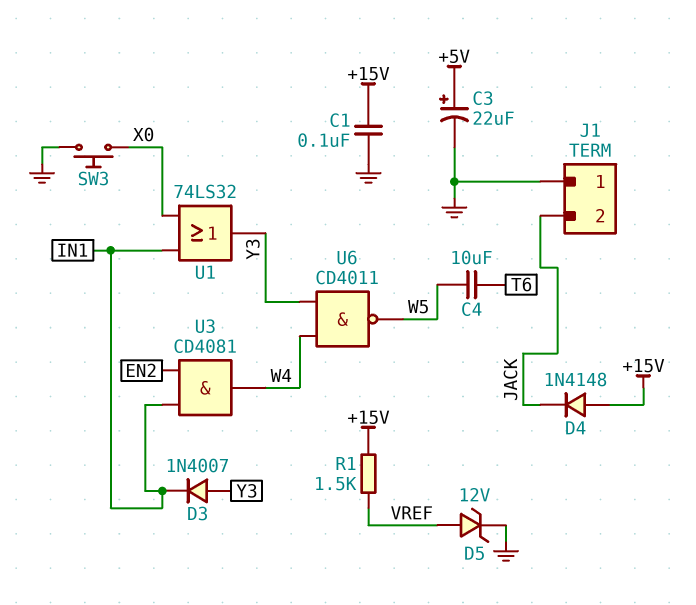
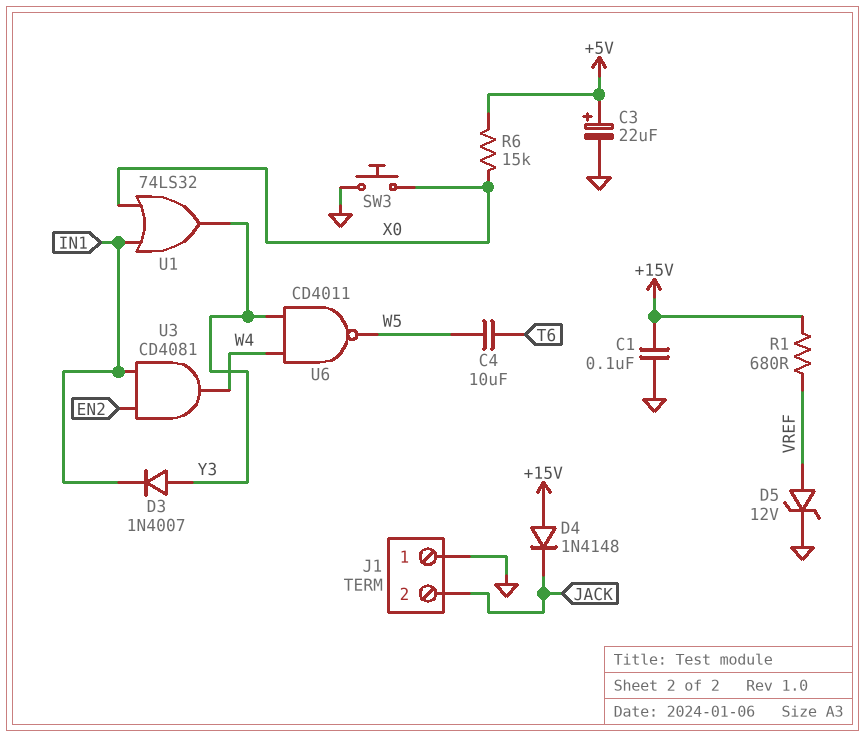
R1: 1.5k (+15V, VREF) -> 680 (+15V, VREF)
R6: none -> 15k (+5V, X0)

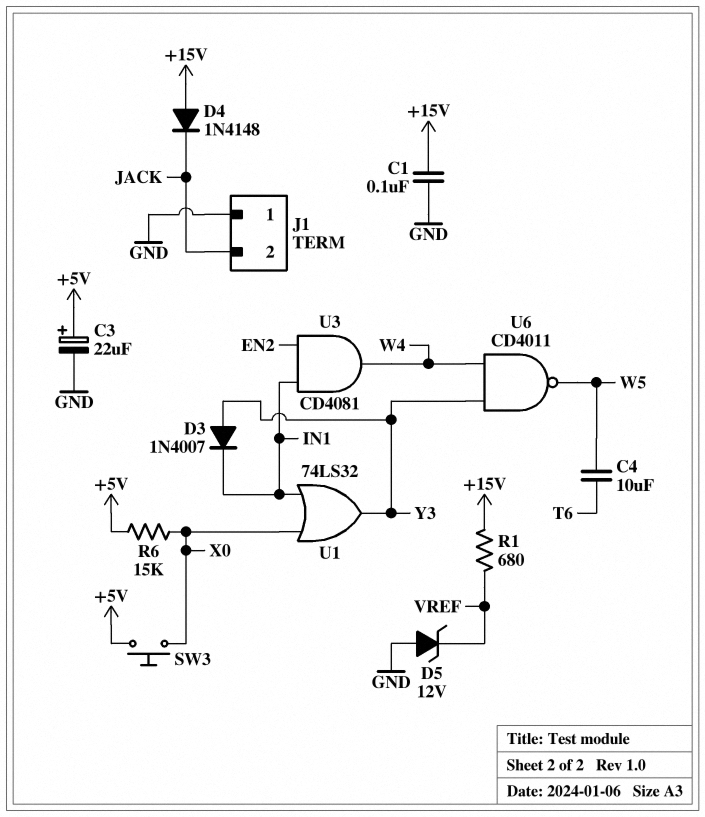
D5: zener 12V (A VREF, K GND) -> zener 12V (A GND, K VREF)
SW3: button (GND, X0) -> button (+5V, X0)

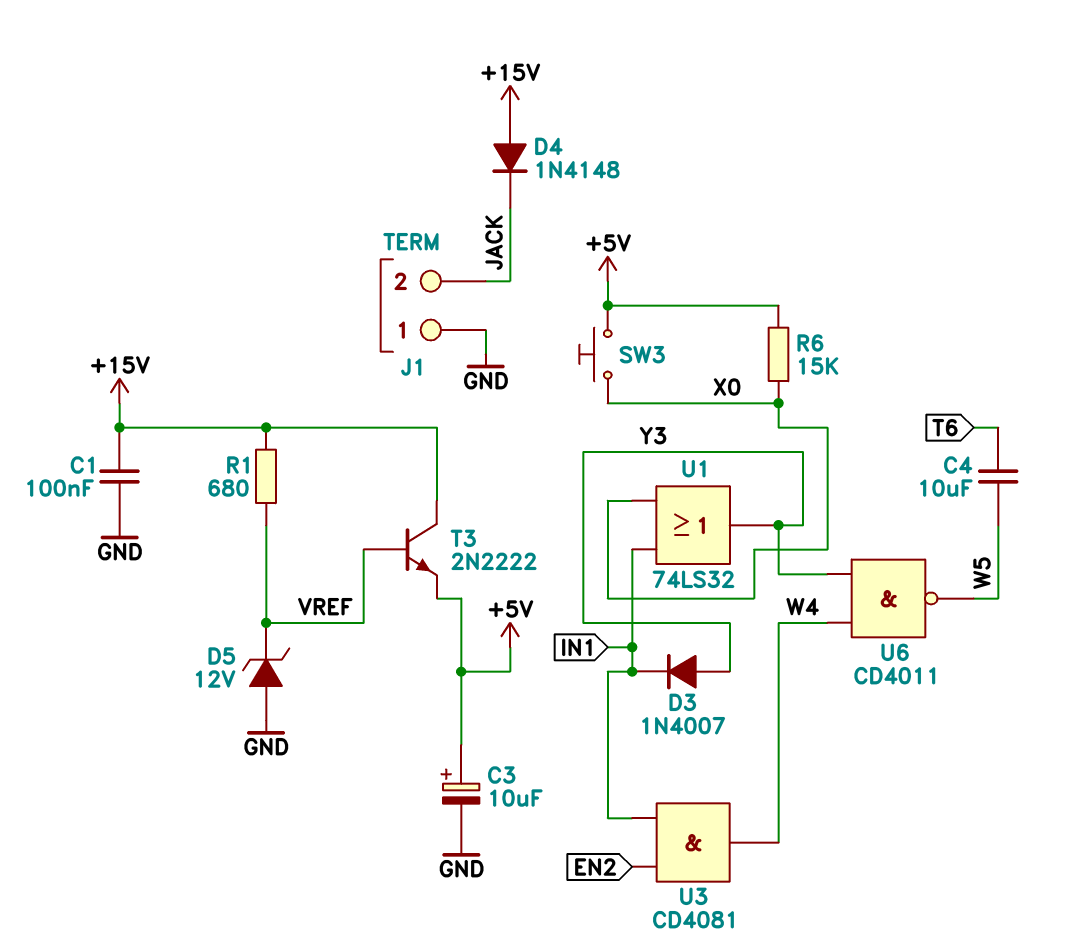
C3: 22uF (plus +5V, minus GND) -> 10uF (plus +5V, minus GND)
T3: none -> NPN 2N2222 (B VREF, C +15V, E +5V)

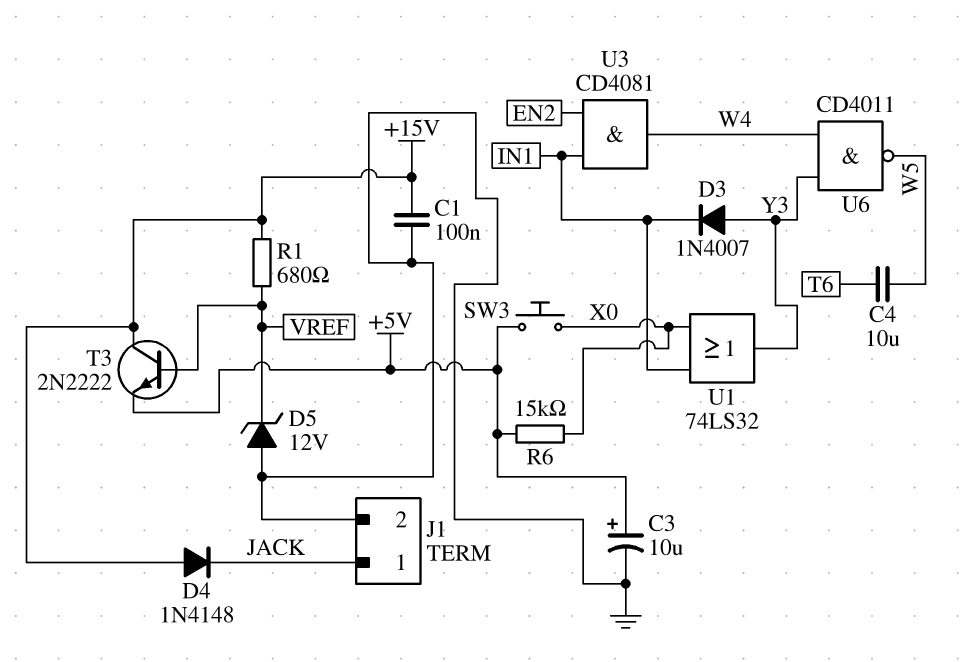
J1 pin 1: GND -> JACK
J1 pin 2: JACK -> GND

